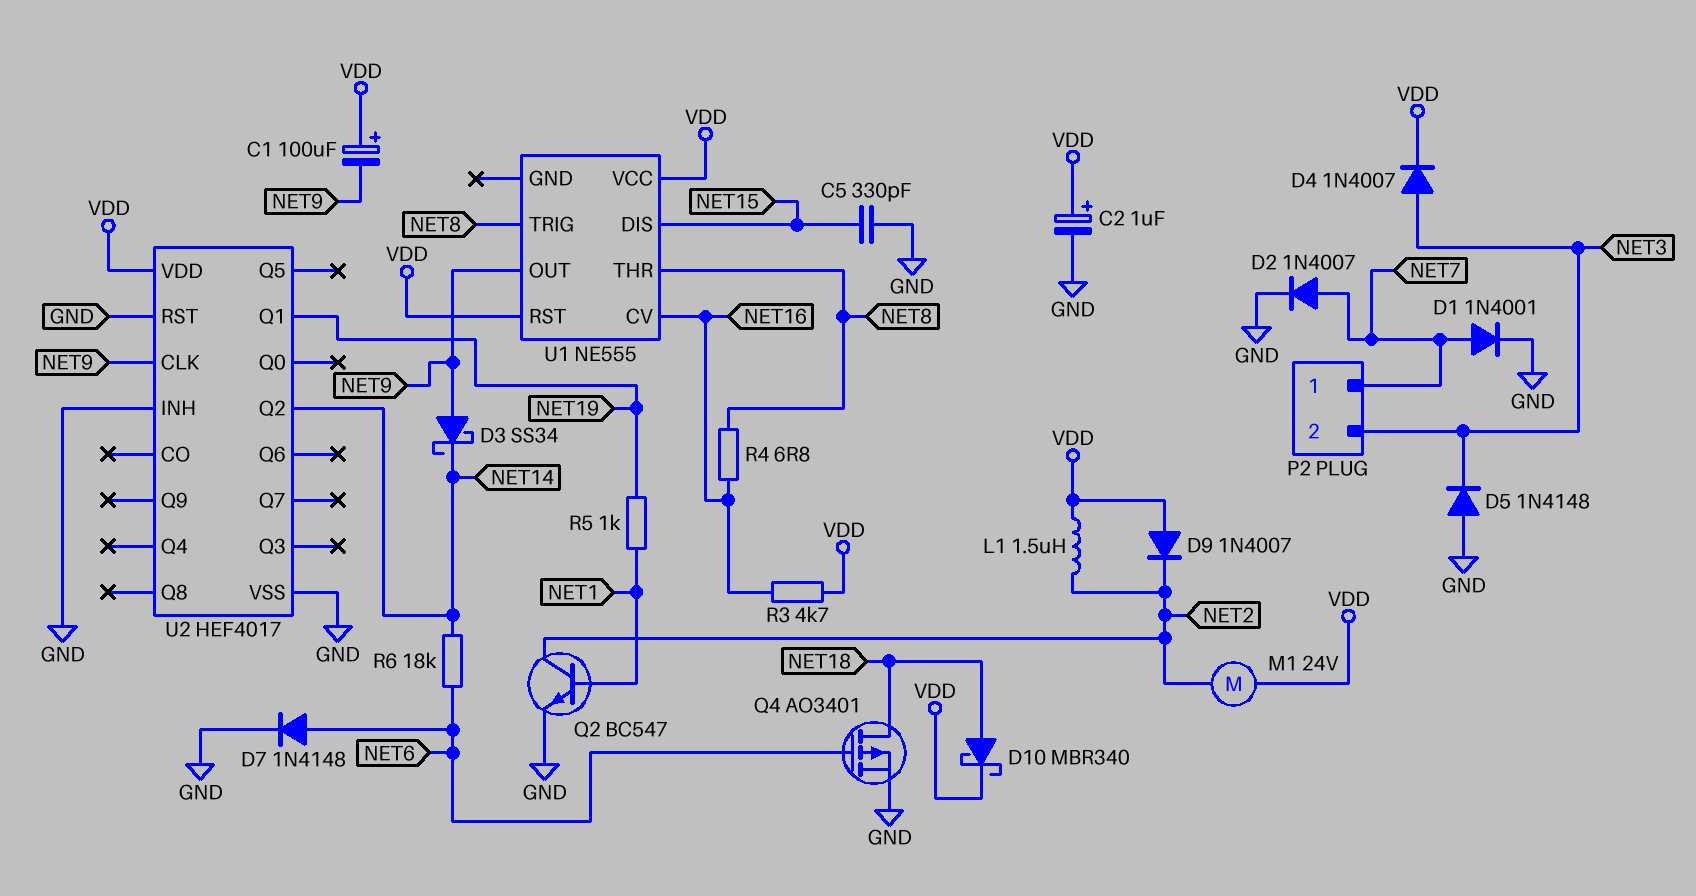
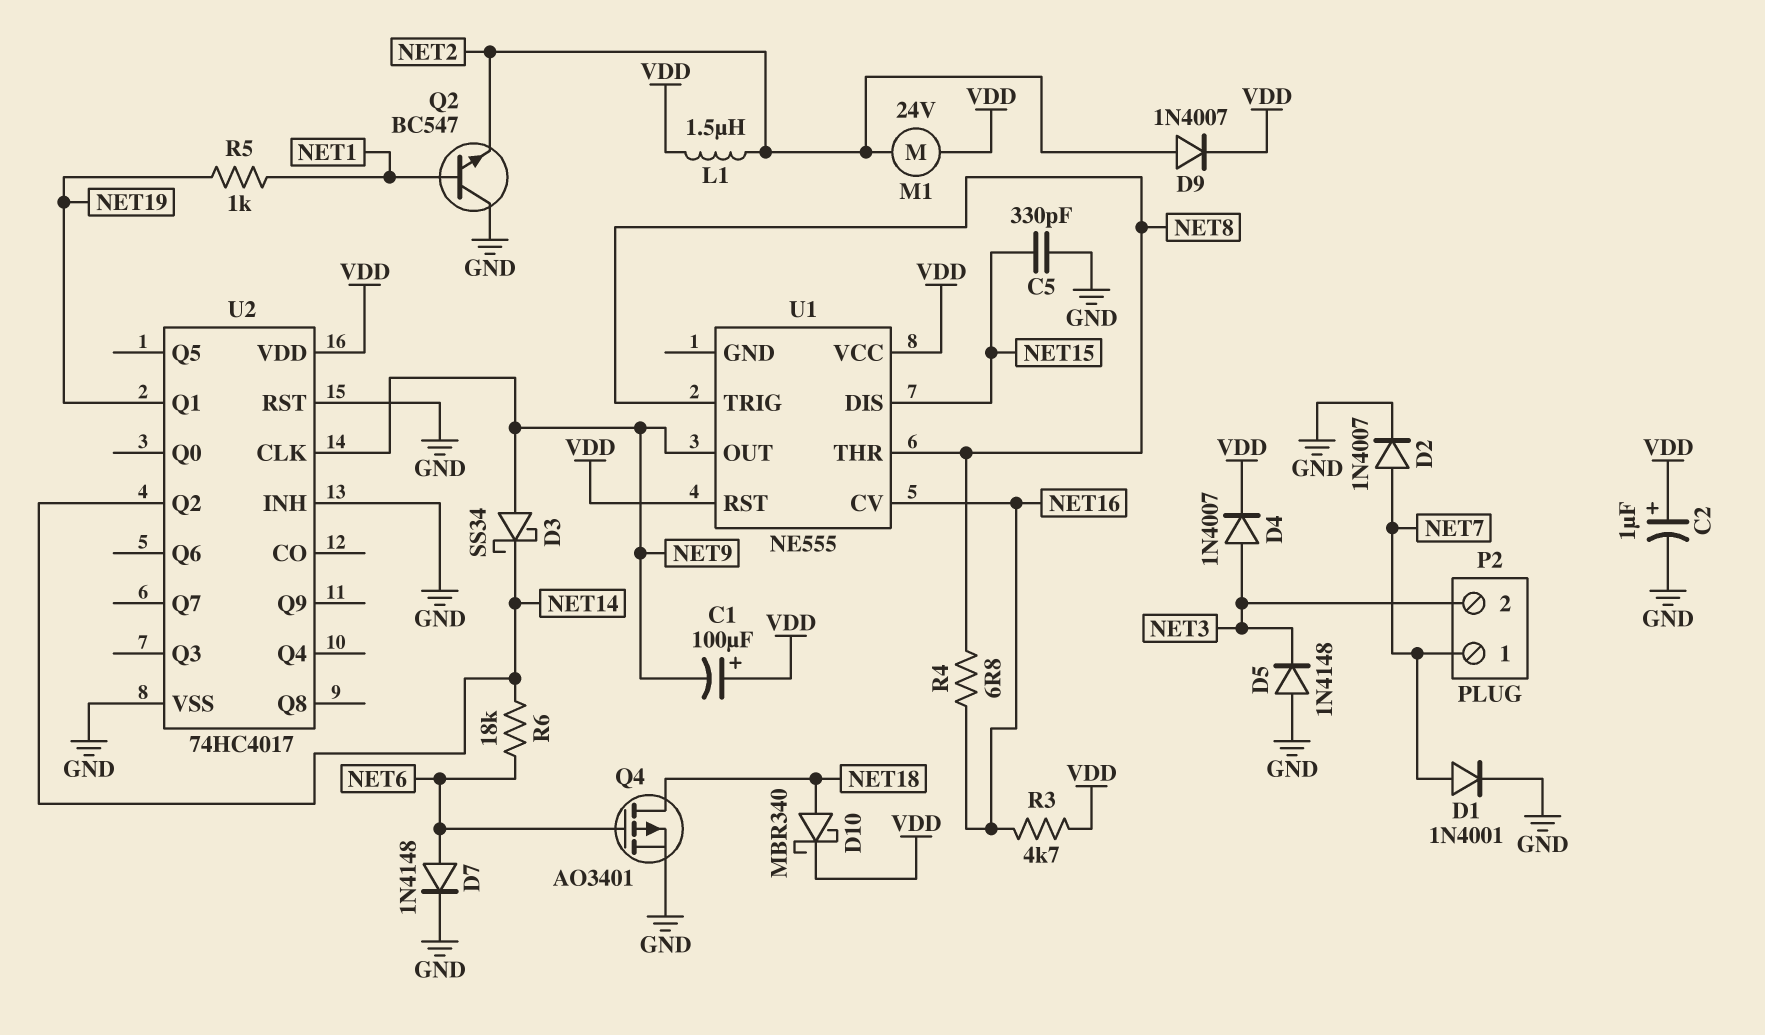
D9: diode 1N4007 (A VDD, K NET2) -> diode 1N4007 (A NET2, K VDD)
Q2: NPN BC547 (B NET1, C NET2, E GND) -> NPN BC547 (B NET1, C GND, E NET2)
U2: HEF4017 -> 74HC4017

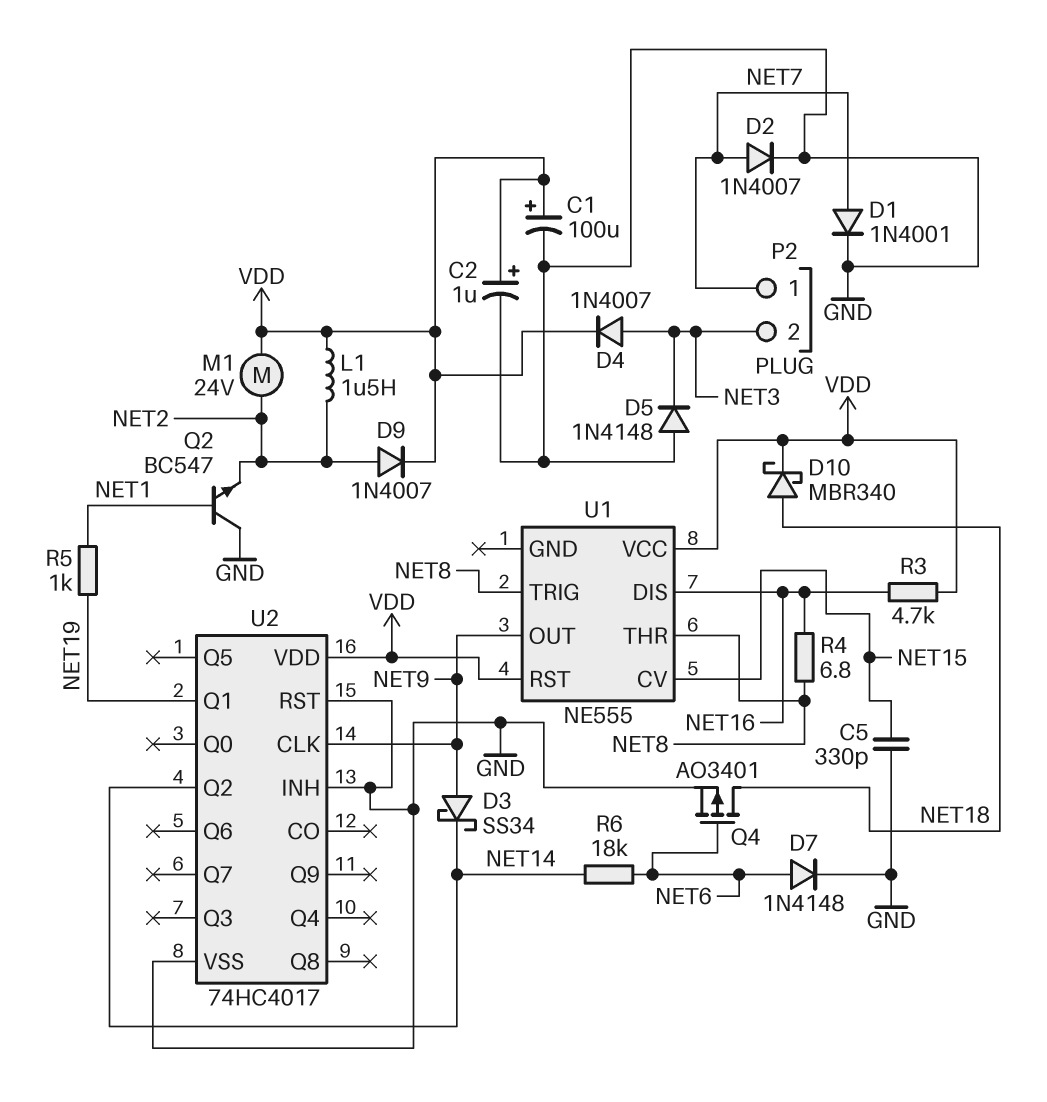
C1: 100uF (plus VDD, minus NET9) -> 100uF (plus VDD, minus GND)
U1 pin CV: NET16 -> NET15
U1 pin DIS: NET15 -> NET16

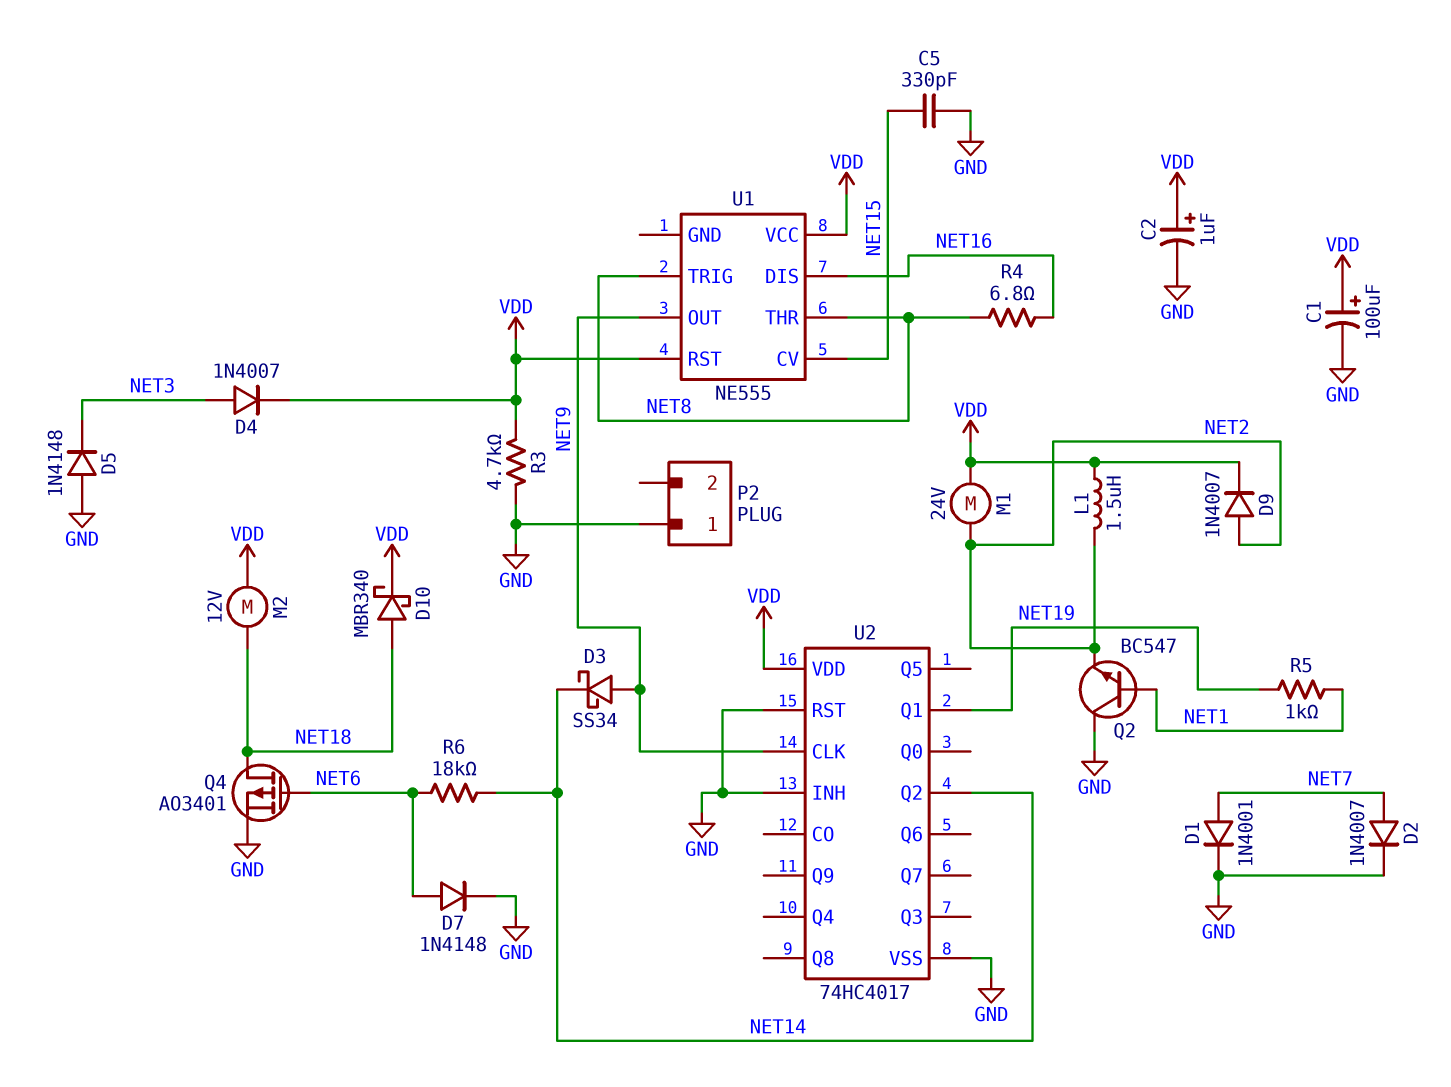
M2: none -> motor 12V (NET18, VDD)
P2 pin 1: NET7 -> GND
P2 pin 2: NET3 -> none
R3: 4.7k (NET16, VDD) -> 4.7k (GND, VDD)

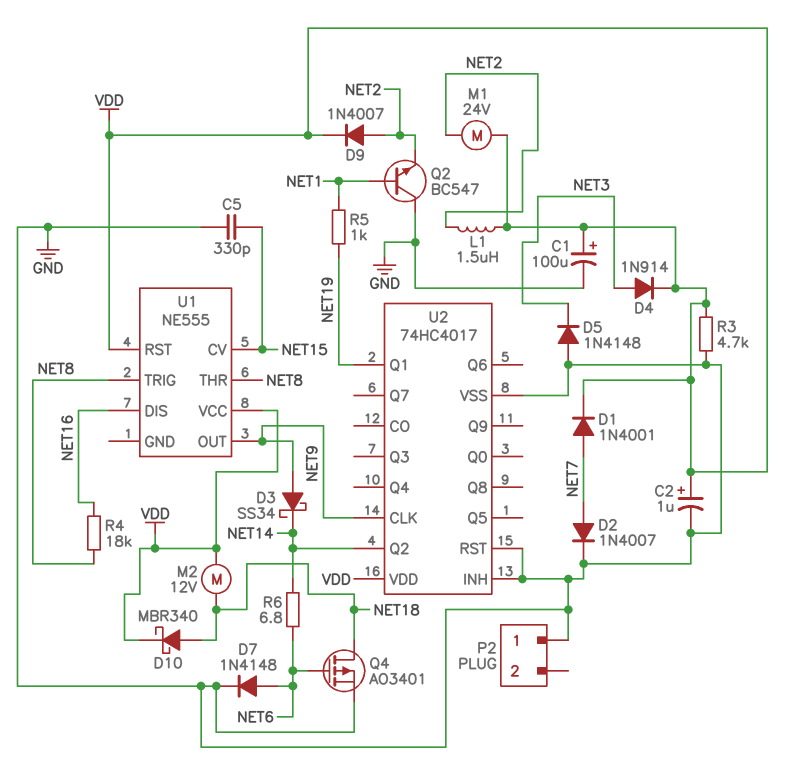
D1: diode 1N4001 (A NET7, K GND) -> diode 1N4001 (A NET7, K VDD)
D4: diode 1N4007 (A NET3, K VDD) -> diode 1N914 (A NET3, K VDD)
R4: 6.8 (NET8, NET16) -> 18k (NET8, NET16)
R6: 18k (NET6, NET14) -> 6.8 (NET6, NET14)

